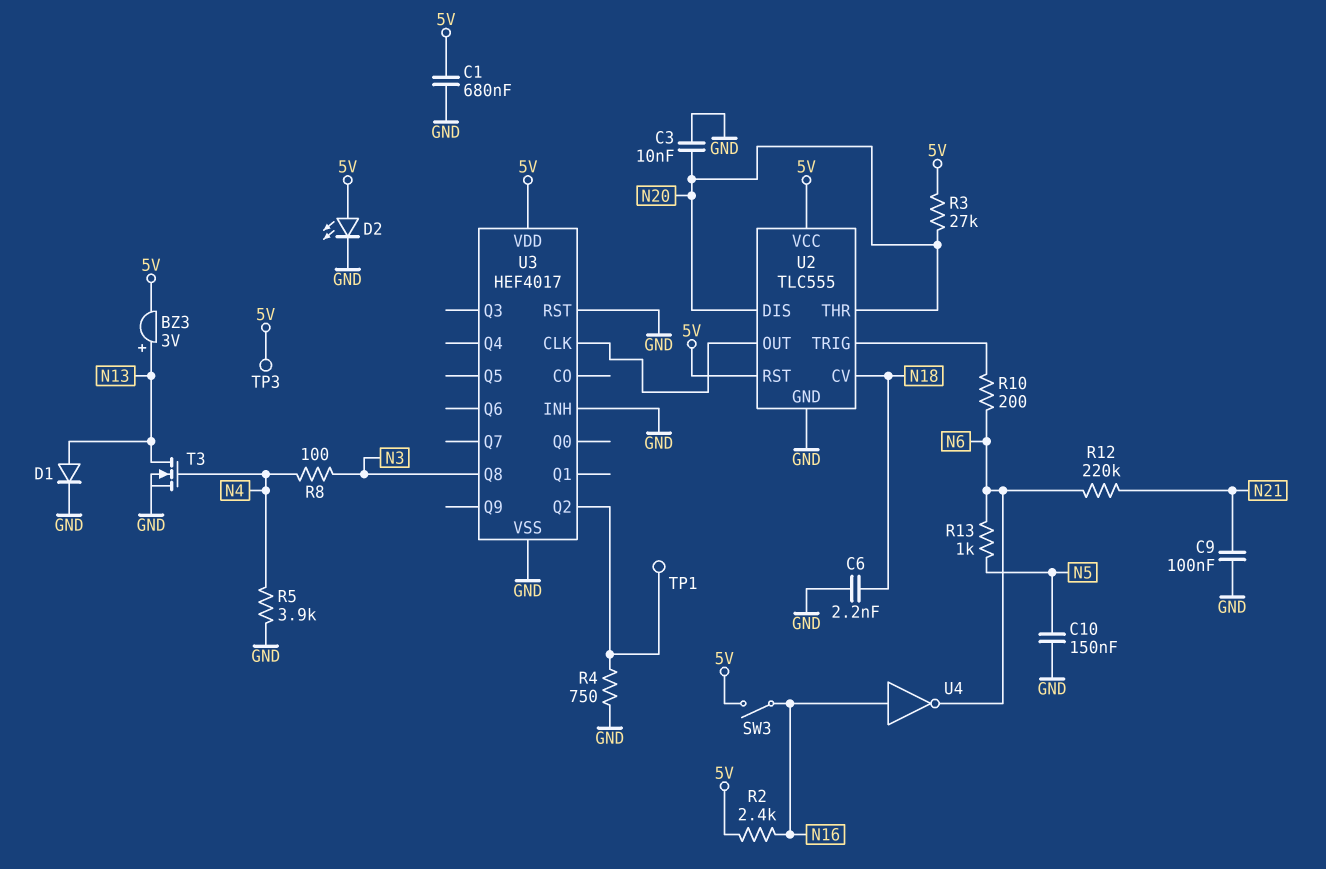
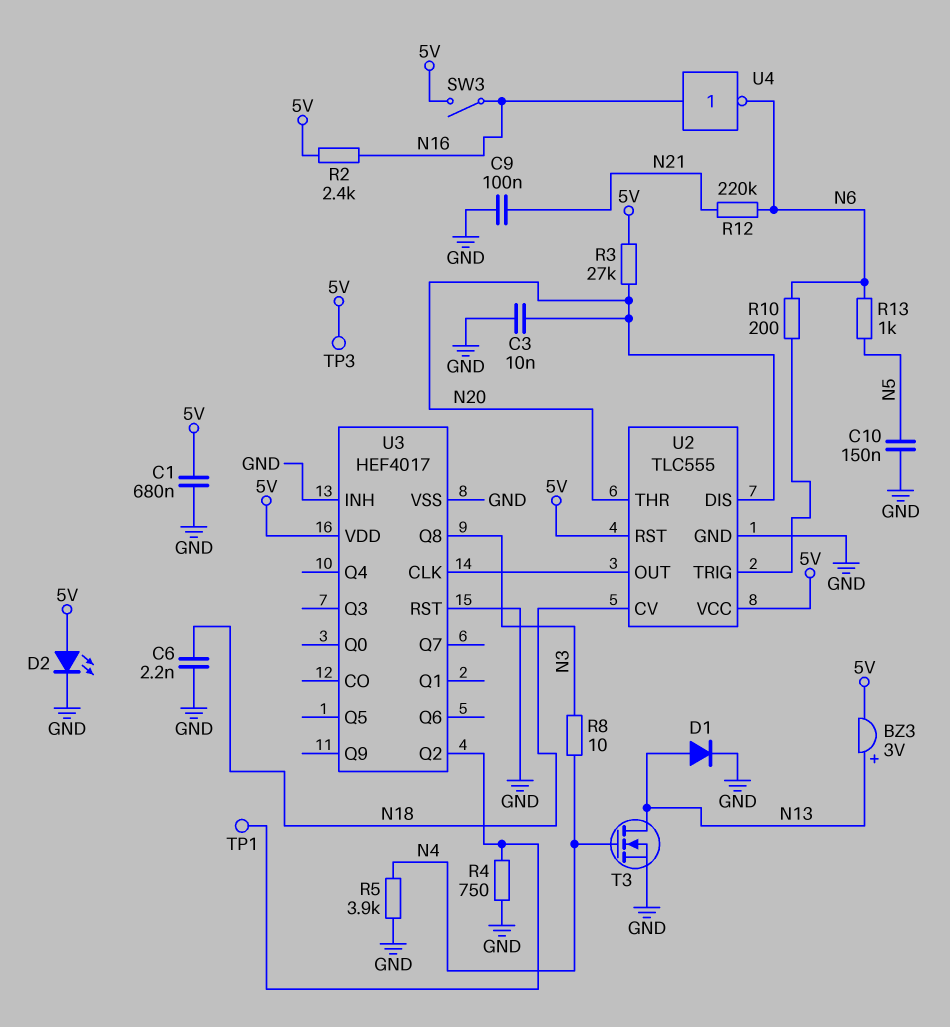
R8: 100 (N3, N4) -> 10 (N3, N4)

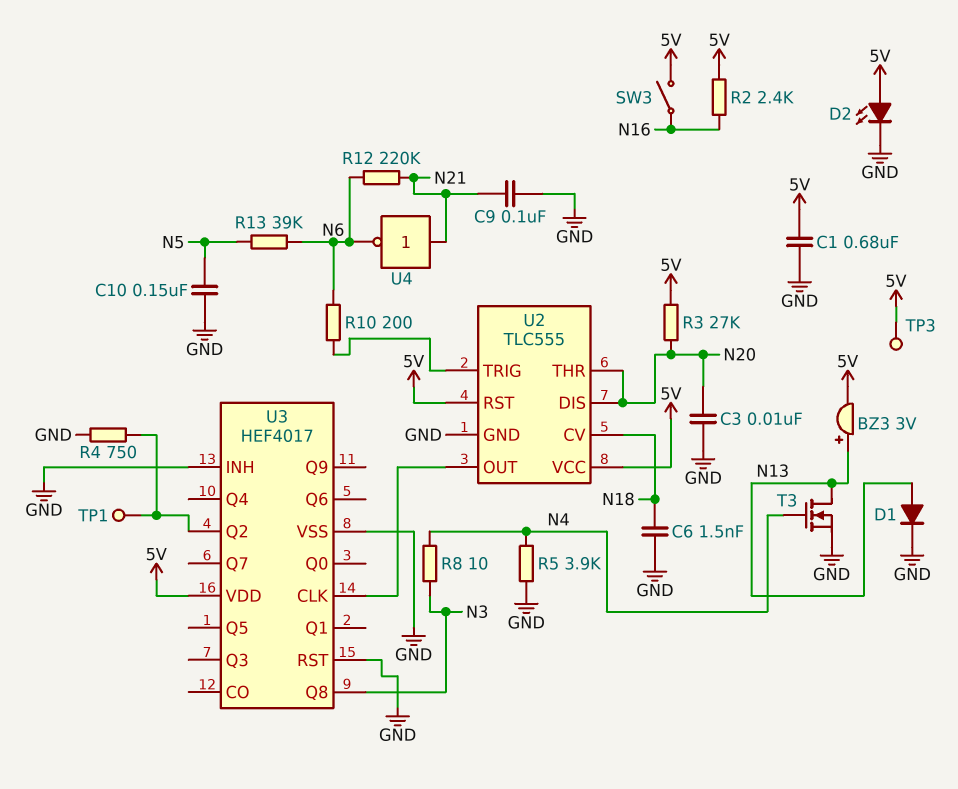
C6: 2.2nF (GND, N18) -> 1.5nF (GND, N18)
R13: 1k (N5, N6) -> 39k (N5, N6)
U4: NOT (in N16, out N6) -> NOT (in N21, out N6)

